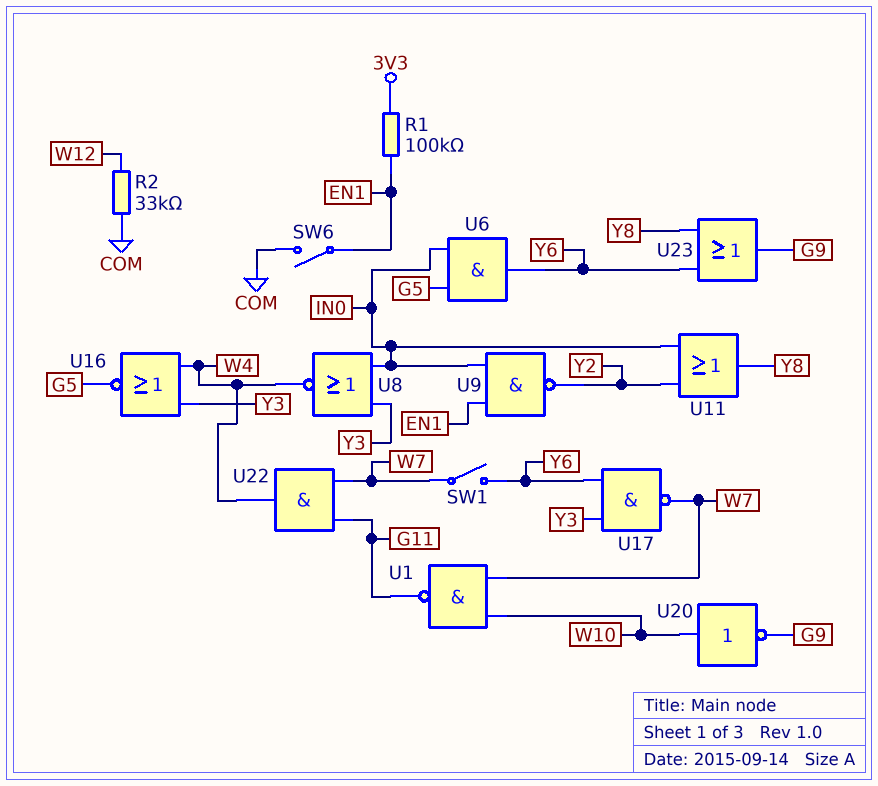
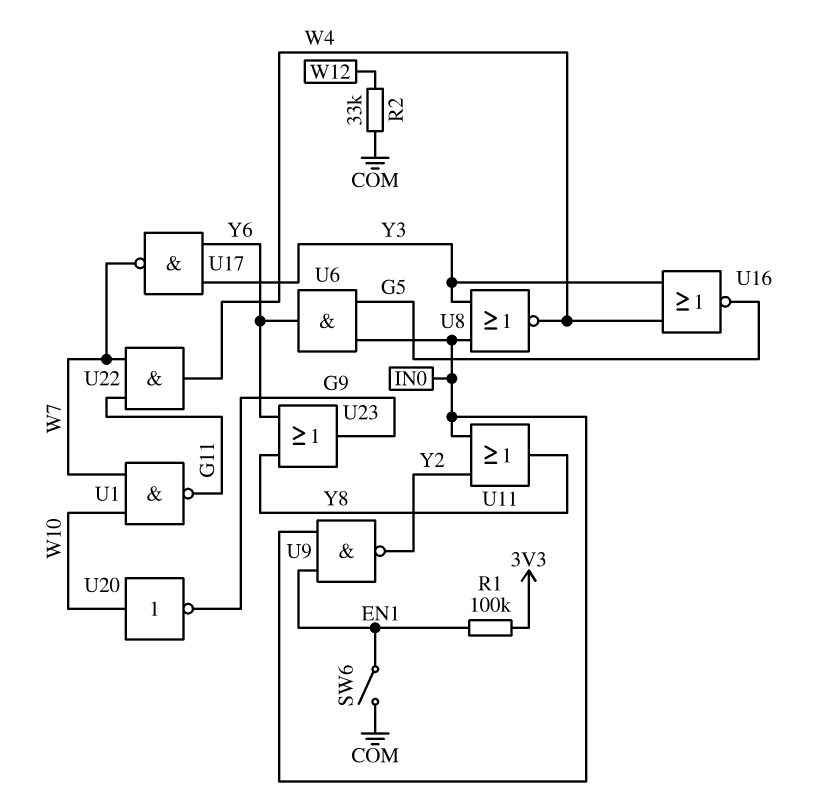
SW1: switch (W7, Y6) -> none

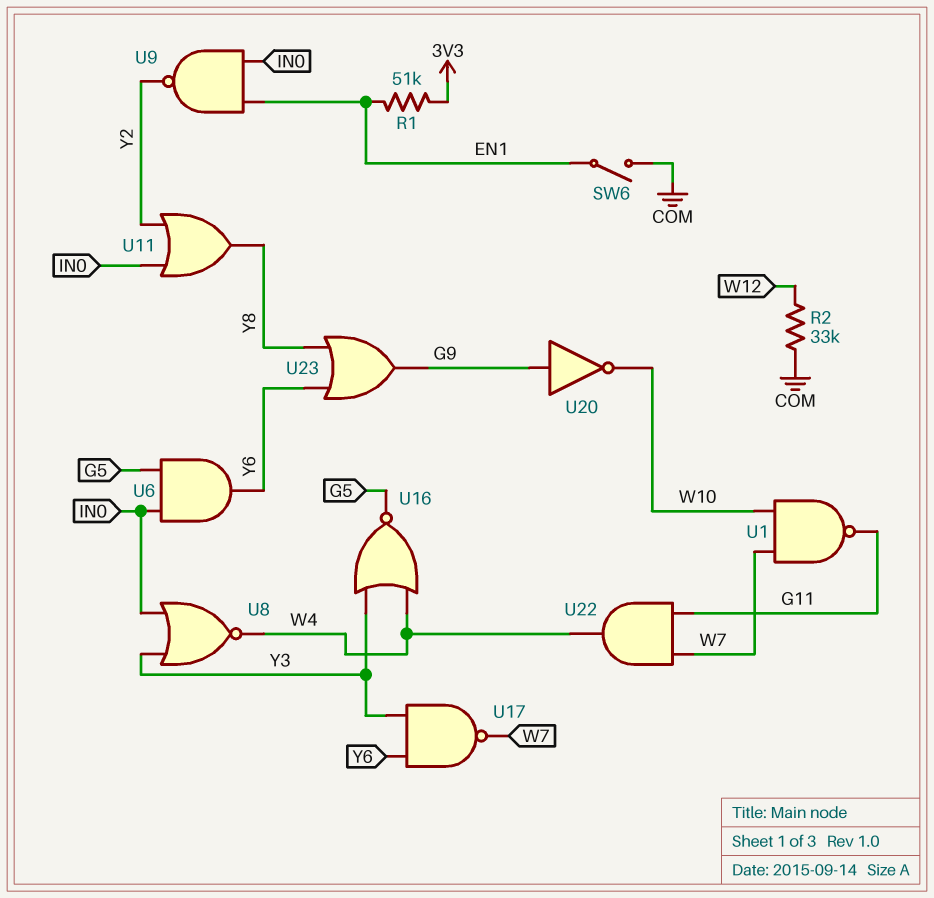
R1: 100k (3V3, EN1) -> 51k (3V3, EN1)
U20: NOT (in W10, out G9) -> NOT (in G9, out W10)

